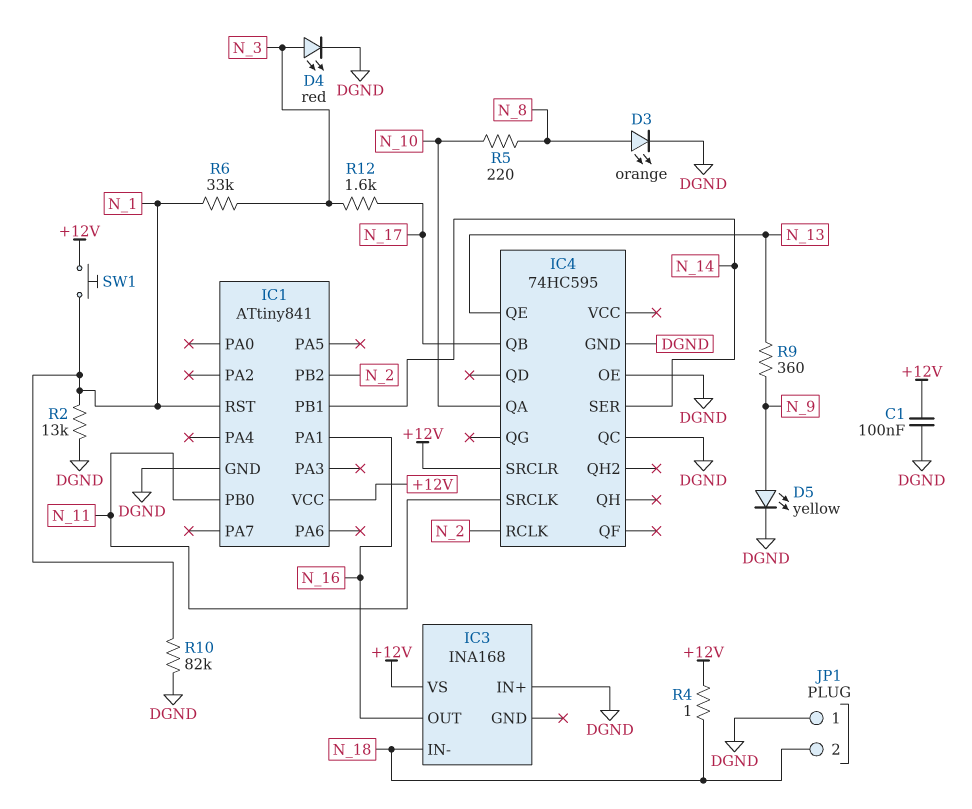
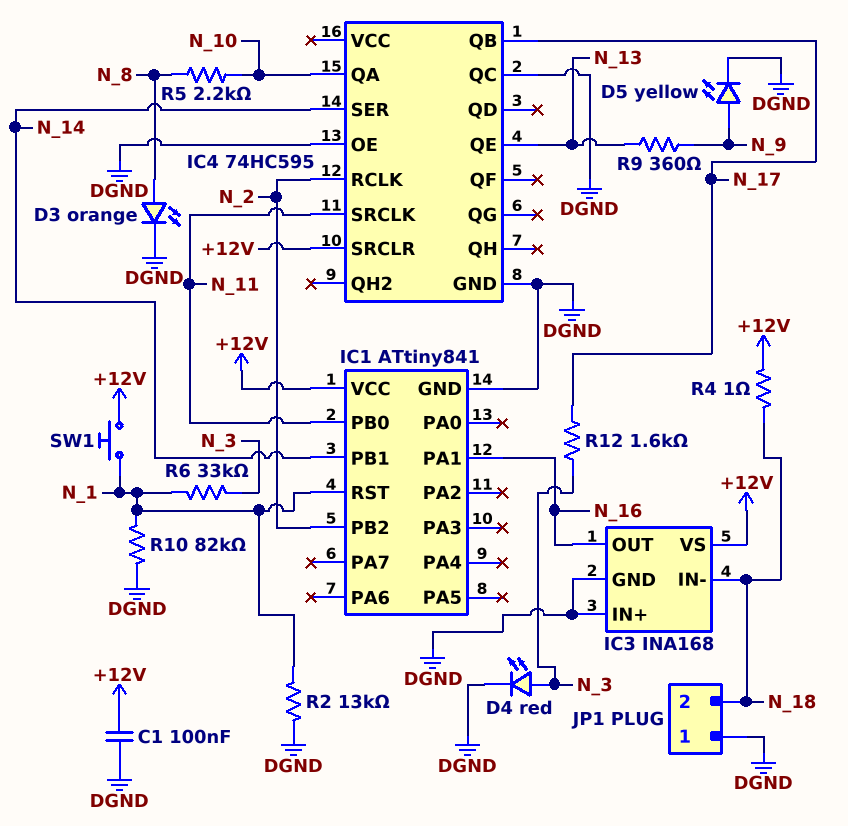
IC3 pin GND: none -> DGND
R5: 220 (N_8, N_10) -> 2.2k (N_8, N_10)

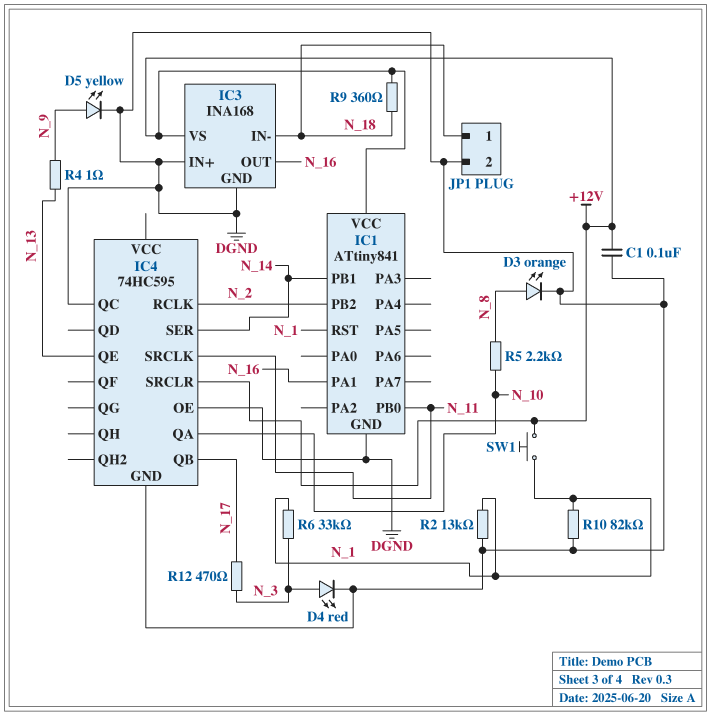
JP1 pin 1: DGND -> N_18
JP1 pin 2: N_18 -> DGND
R4: 1 (+12V, N_18) -> 1 (N_9, N_13)
R9: 360 (N_9, N_13) -> 360 (+12V, N_18)
R12: 1.6k (N_3, N_17) -> 470 (N_3, N_17)

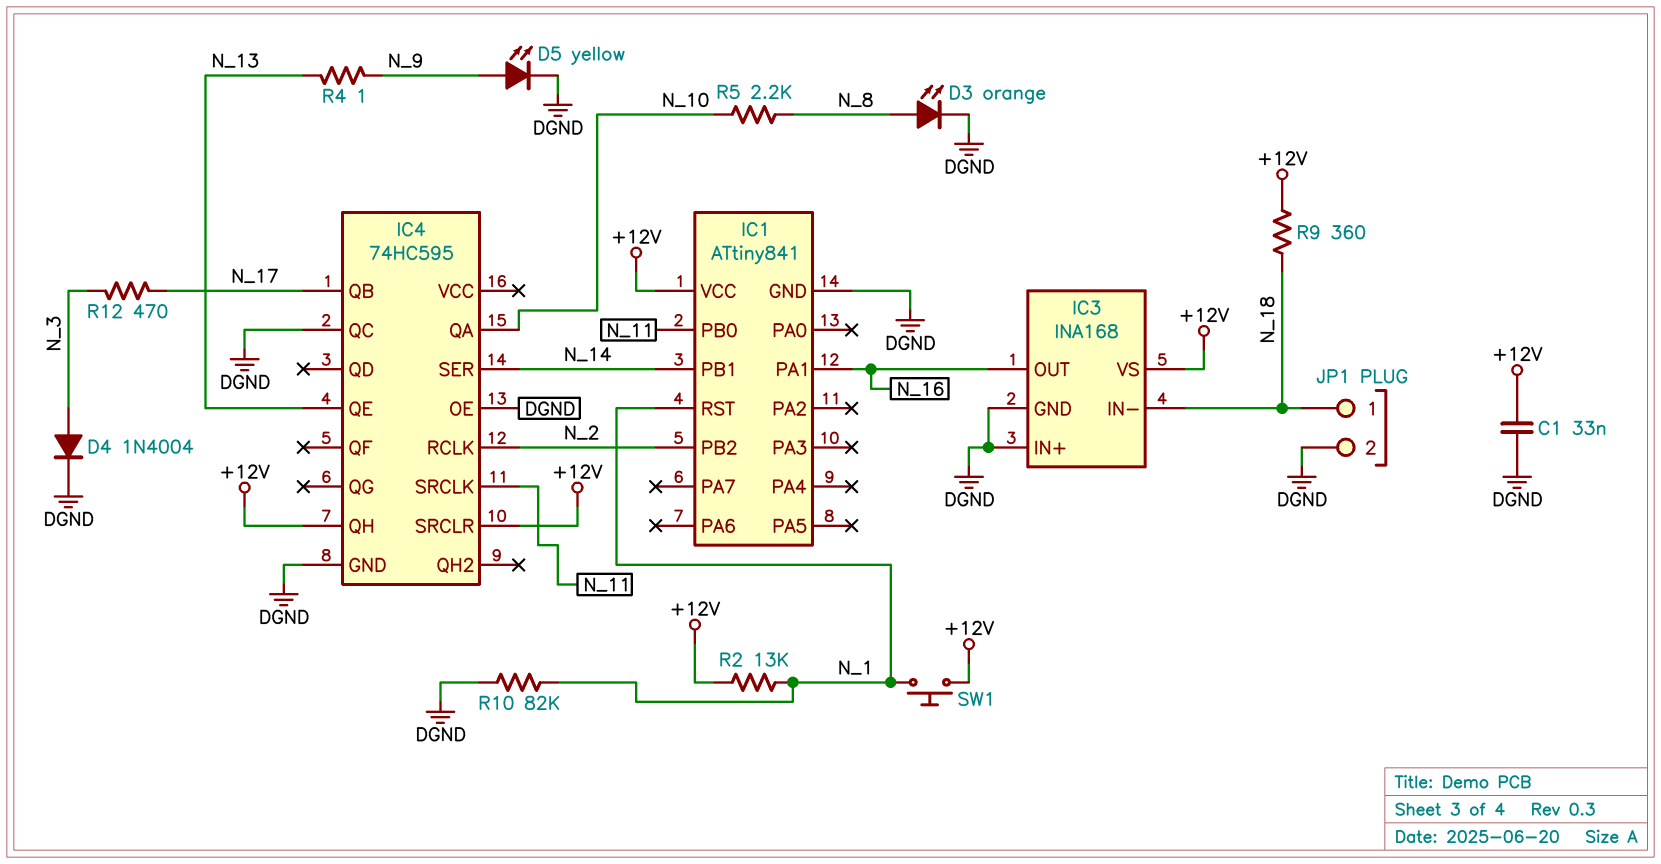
C1: 100nF (+12V, DGND) -> 33nF (+12V, DGND)
D4: LED red (A N_3, K DGND) -> diode 1N4004 (A N_3, K DGND)
IC4 pin QH: none -> +12V
R2: 13k (DGND, N_1) -> 13k (+12V, N_1)
R6: 33k (N_1, N_3) -> none

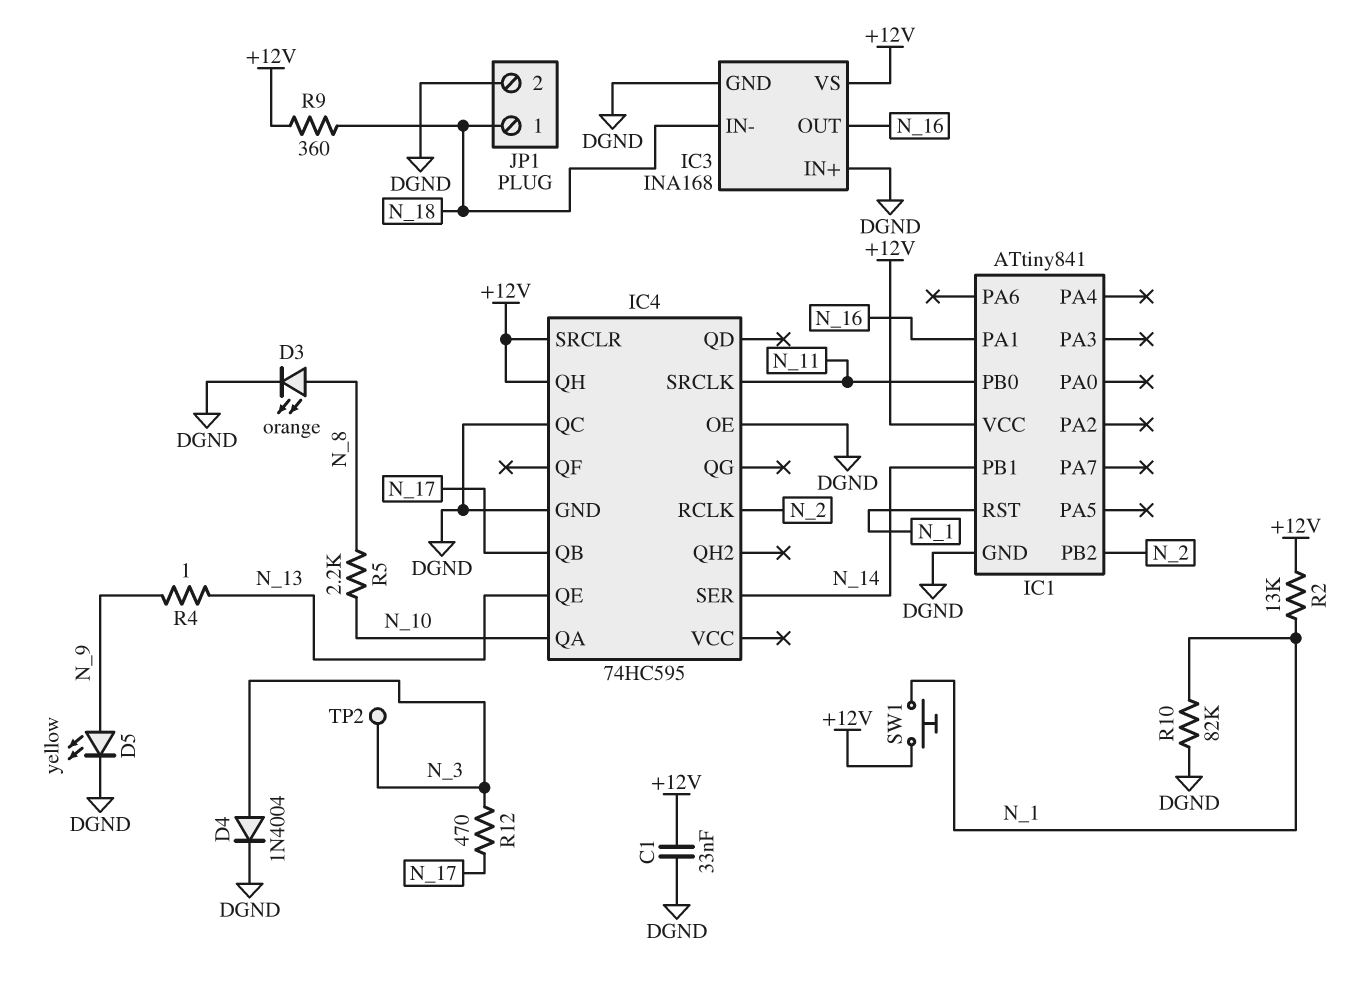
TP2: none -> test point (N_3)

